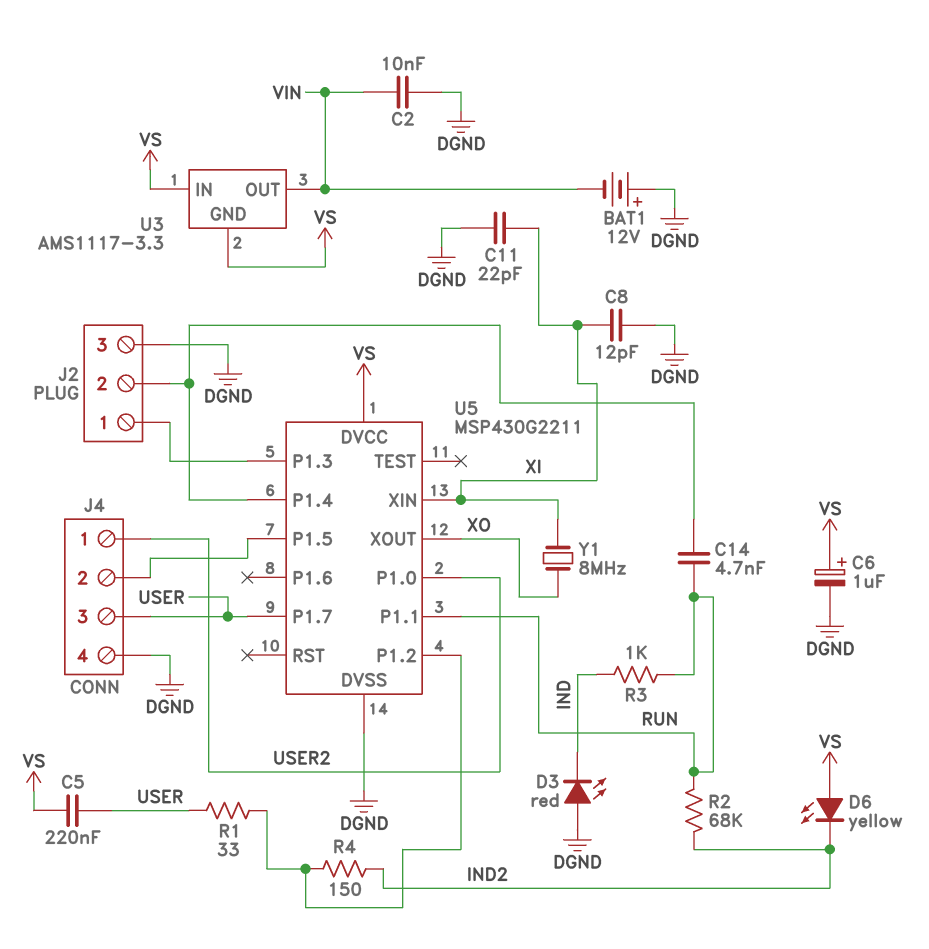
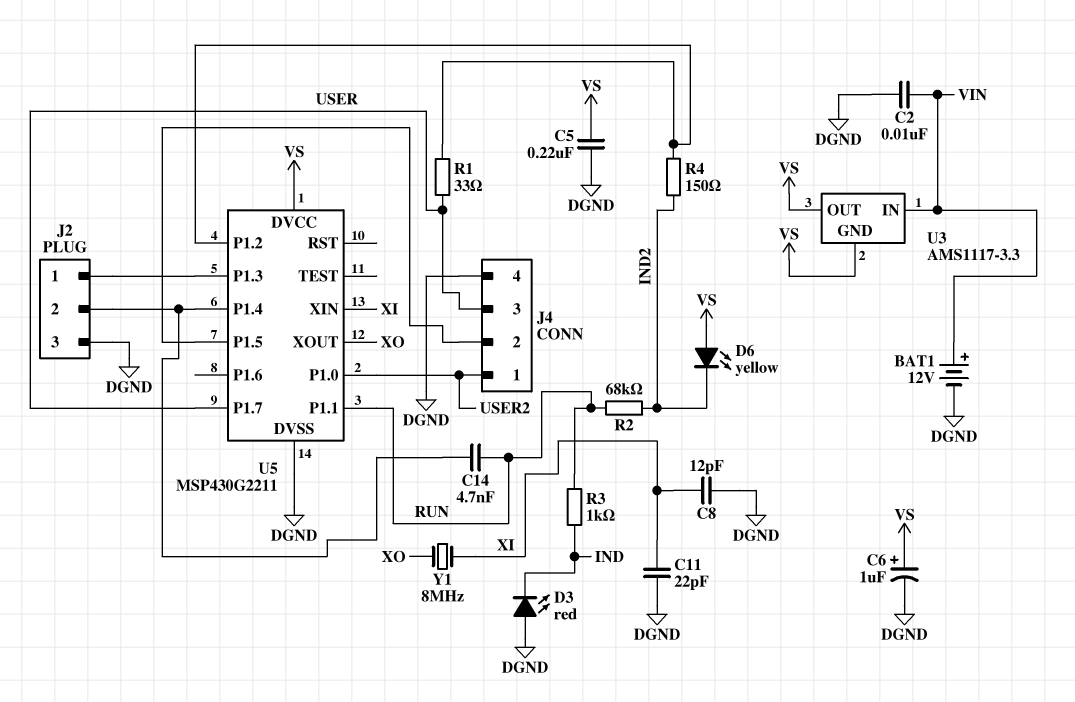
BAT1: 12V (plus DGND, minus VIN) -> 12V (plus VIN, minus DGND)
C5: 220nF (USER, VS) -> 220nF (DGND, VS)
U3 pin IN: VS -> VIN
U3 pin OUT: VIN -> VS

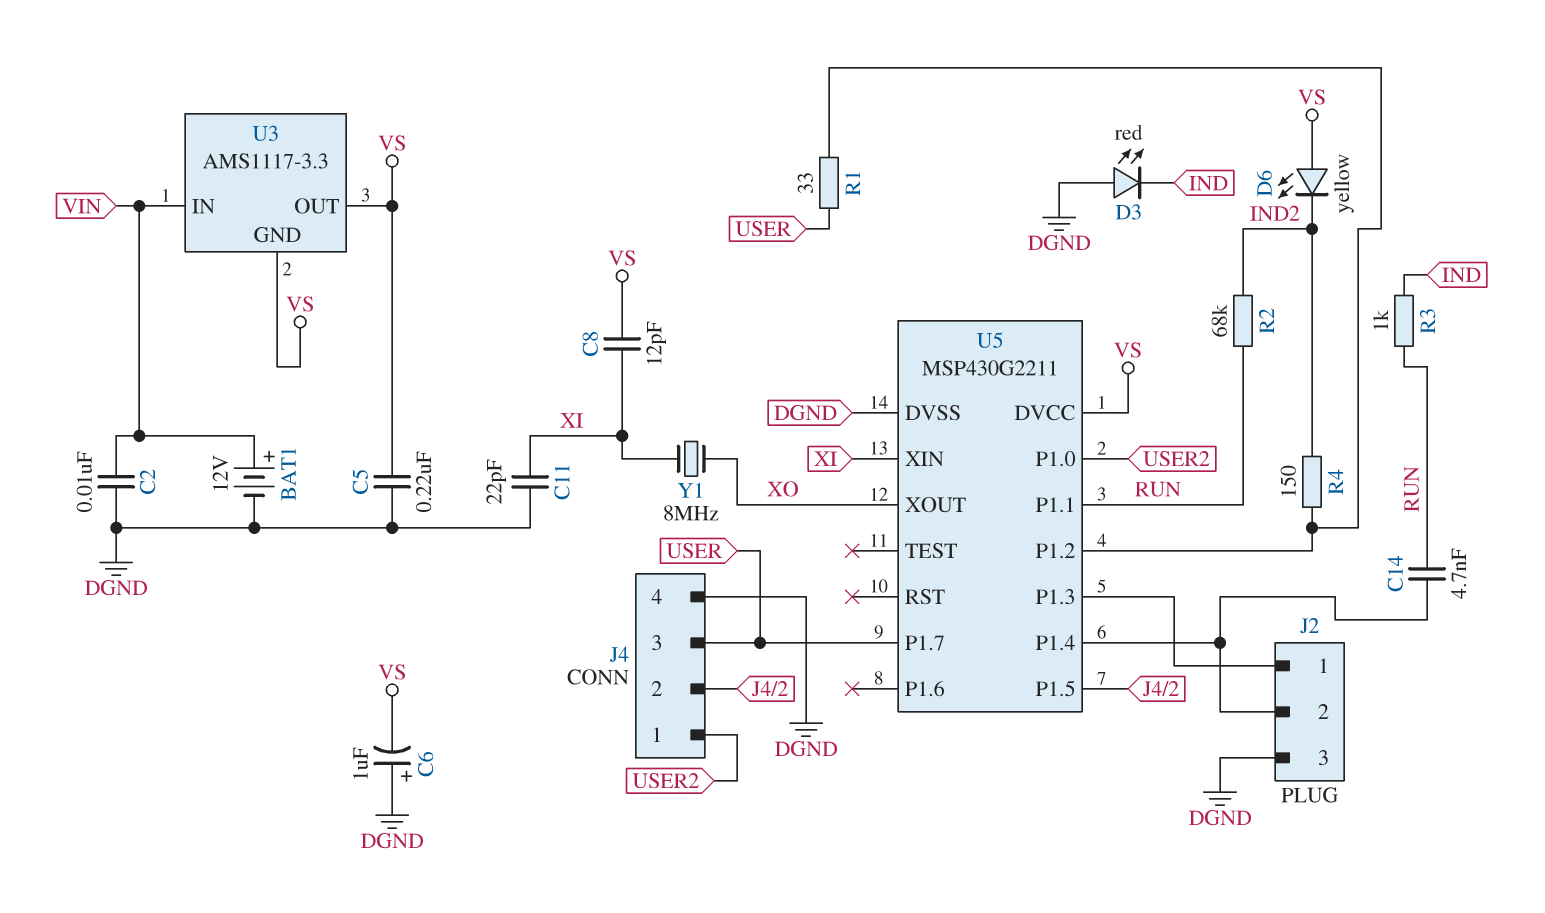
C6: 1uF (plus VS, minus DGND) -> 1uF (plus DGND, minus VS)
C8: 12pF (DGND, XI) -> 12pF (VS, XI)

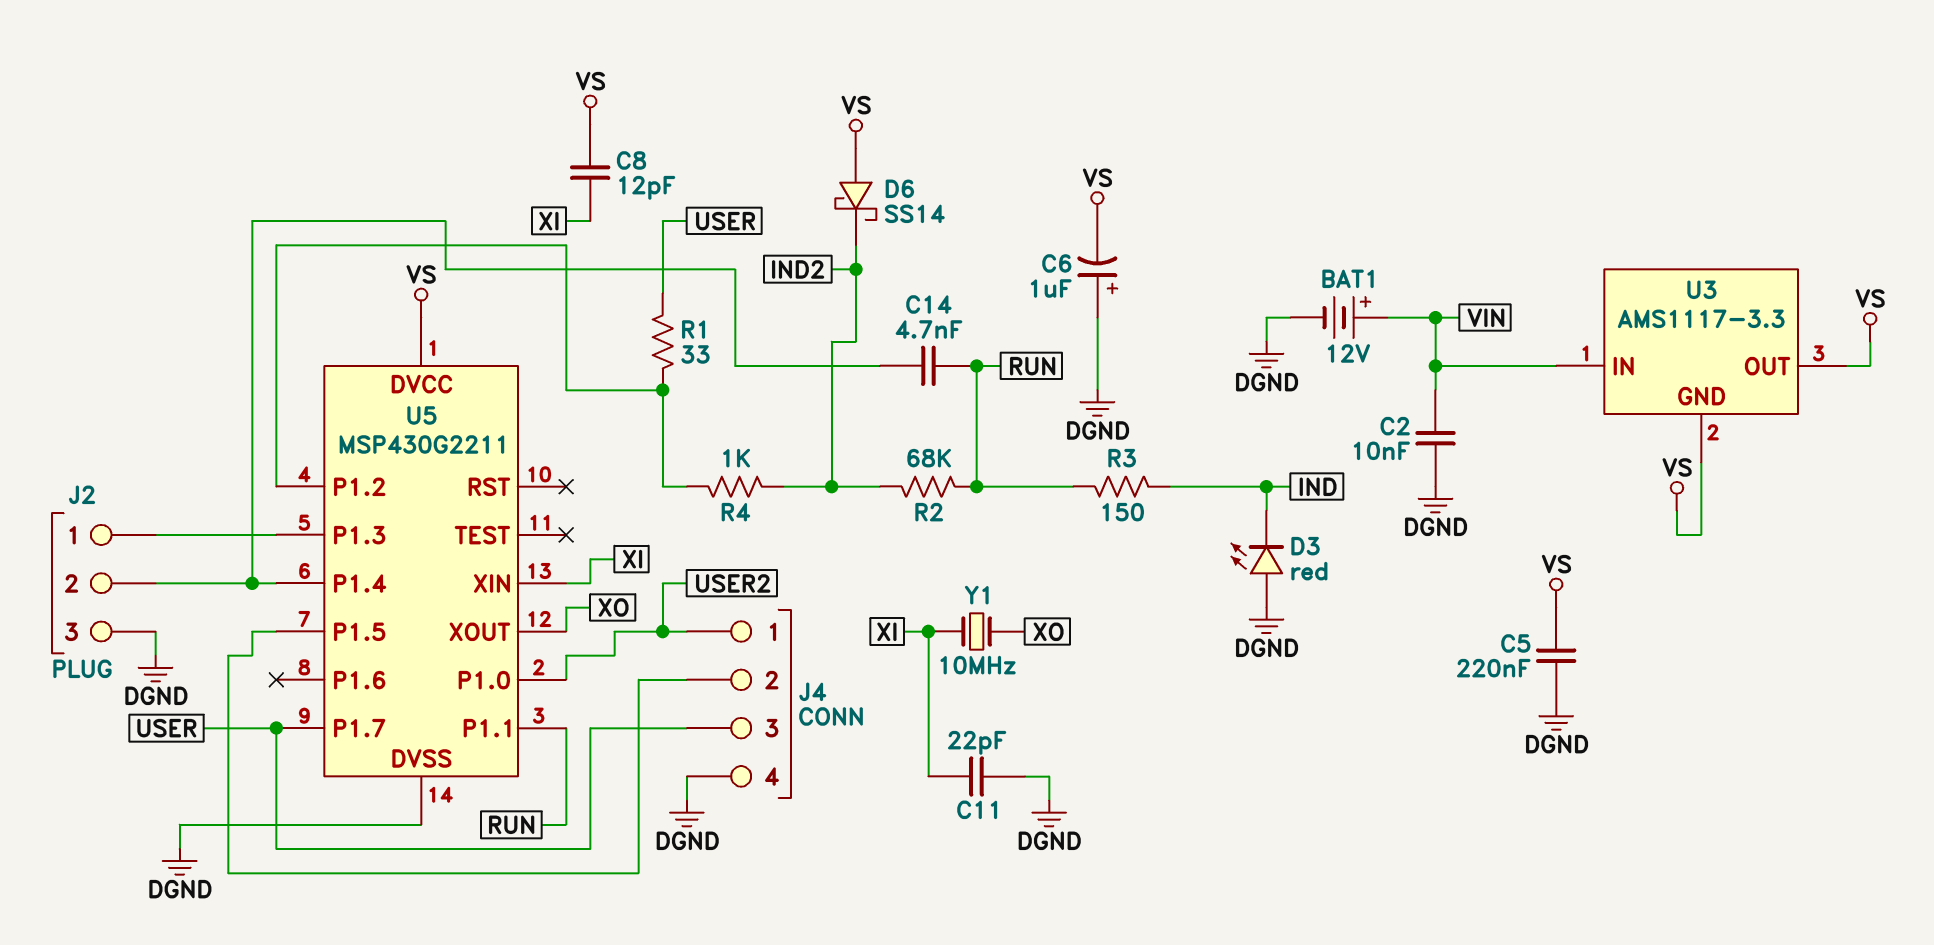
D6: LED yellow (A VS, K IND2) -> schottky SS14 (A VS, K IND2)
R3: 1k (IND, RUN) -> 150 (IND, RUN)
R4: 150 (IND2, U5/P1.2) -> 1k (IND2, U5/P1.2)
Y1: 8MHz (XI, XO) -> 10MHz (XI, XO)

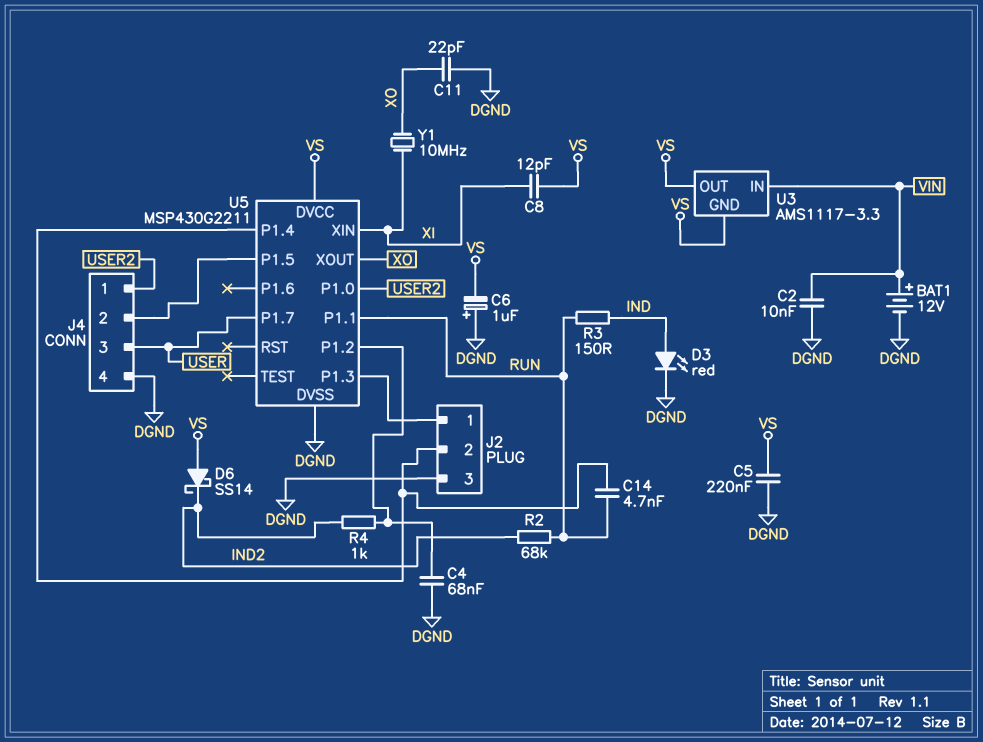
C4: none -> 68nF (DGND, U5/P1.2)
C11: 22pF (DGND, XI) -> 22pF (DGND, XO)
D3: LED red (A DGND, K IND) -> LED red (A IND, K DGND)
R1: 33 (U5/P1.2, USER) -> none

